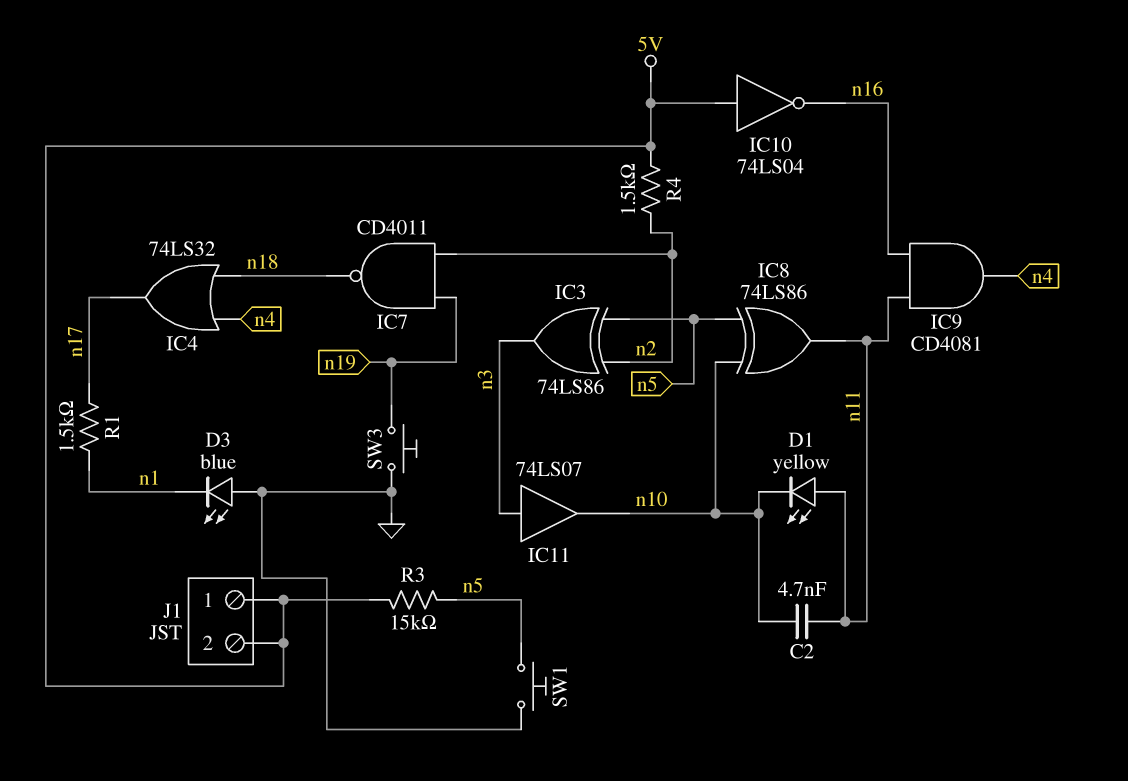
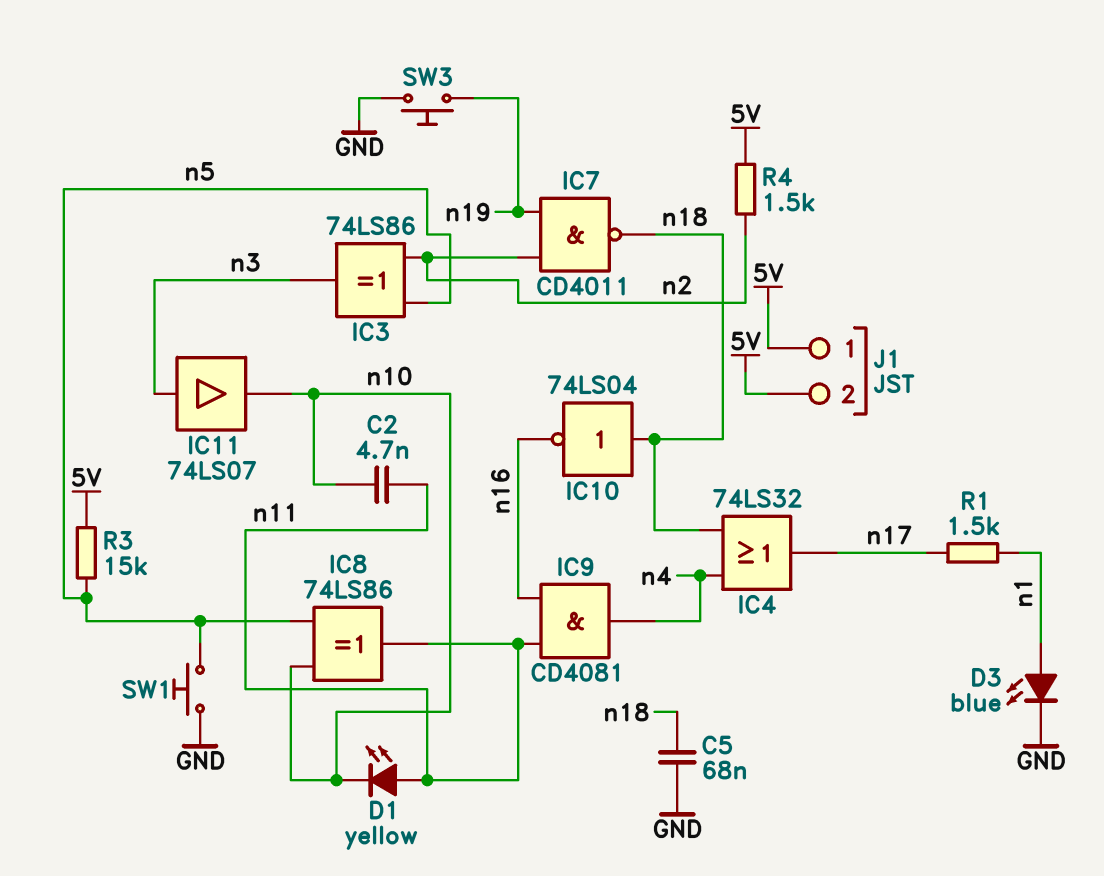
C5: none -> 68nF (GND, n18)
D3: LED blue (A GND, K n1) -> LED blue (A n1, K GND)
IC10: NOT 74LS04 (in 5V, out n16) -> NOT 74LS04 (in n18, out n16)

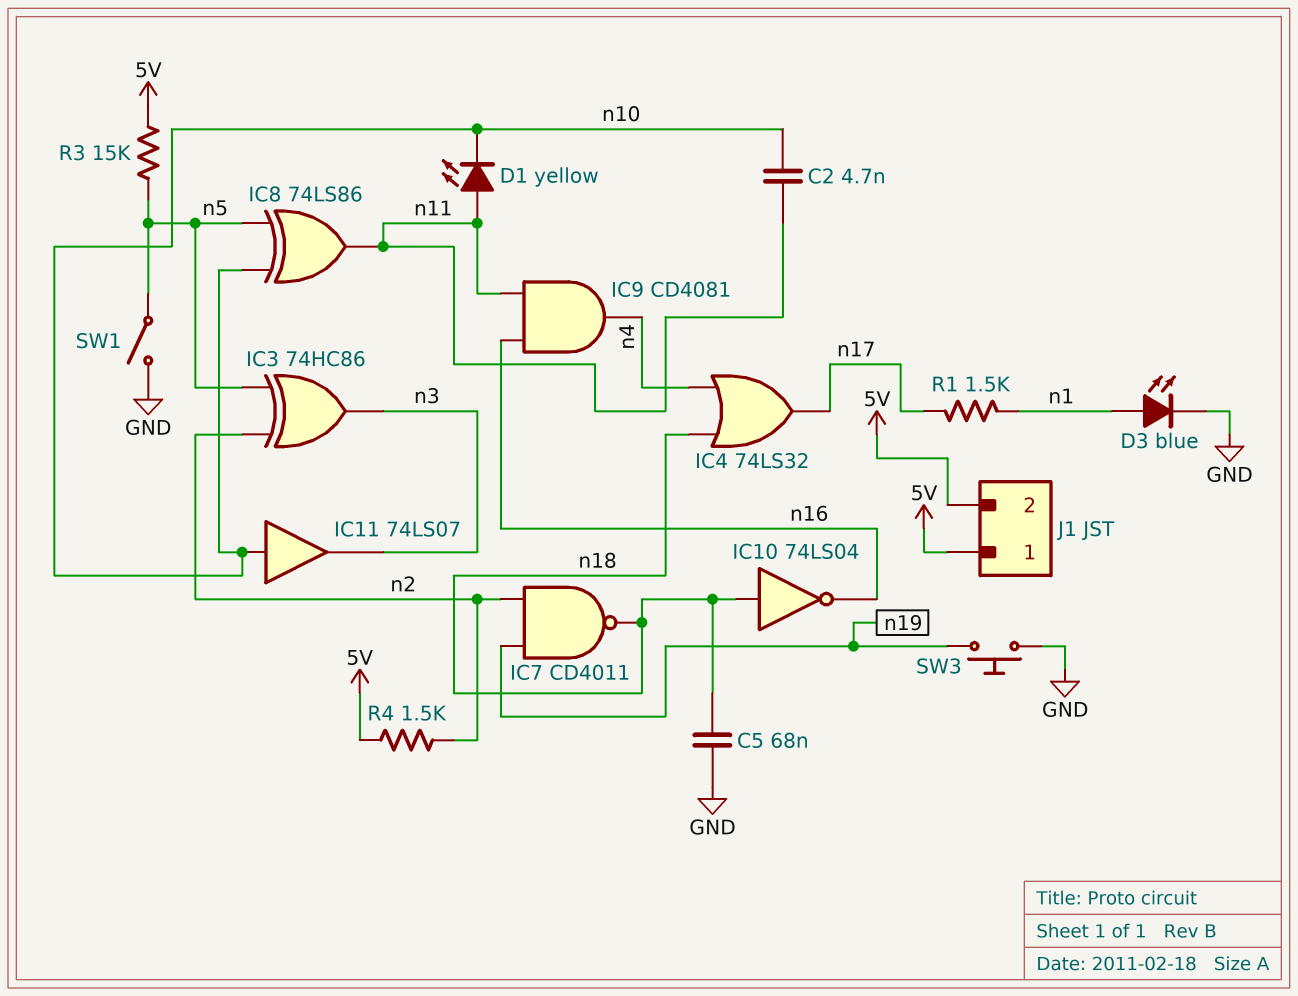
IC3: XOR 74LS86 (in n2, in n5, out n3) -> XOR 74HC86 (in n2, in n5, out n3)
IC11: buffer 74LS07 (in n3, out n10) -> buffer 74LS07 (in n10, out n3)
SW1: button (GND, n5) -> switch (GND, n5)

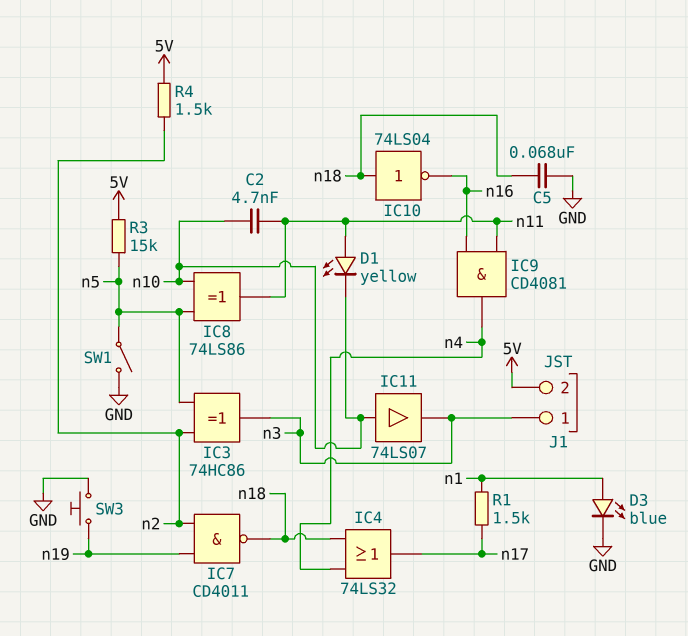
J1 pin 1: 5V -> n3

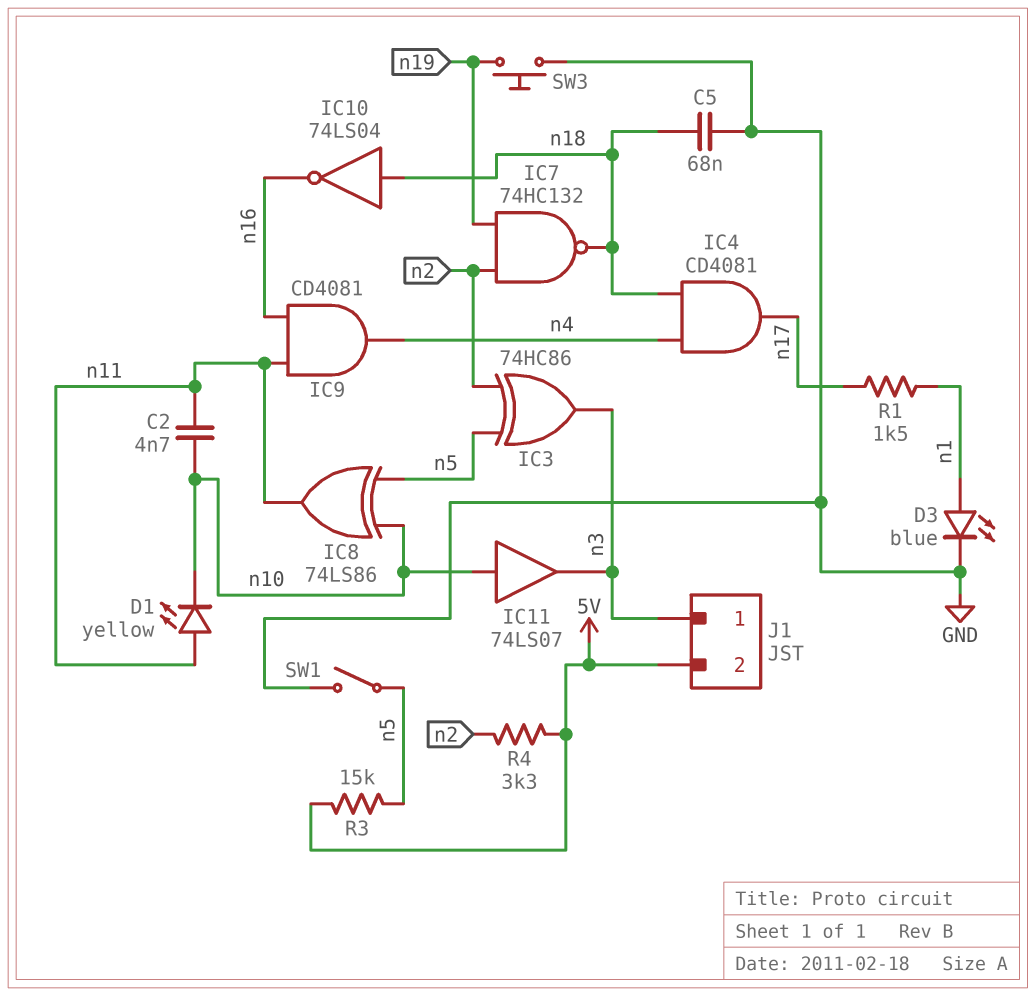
IC4: OR 74LS32 (in n4, in n18, out n17) -> AND CD4081 (in n4, in n18, out n17)
IC7: NAND CD4011 (in n2, in n19, out n18) -> NAND 74HC132 (in n2, in n19, out n18)
R4: 1.5k (5V, n2) -> 3.3k (5V, n2)

